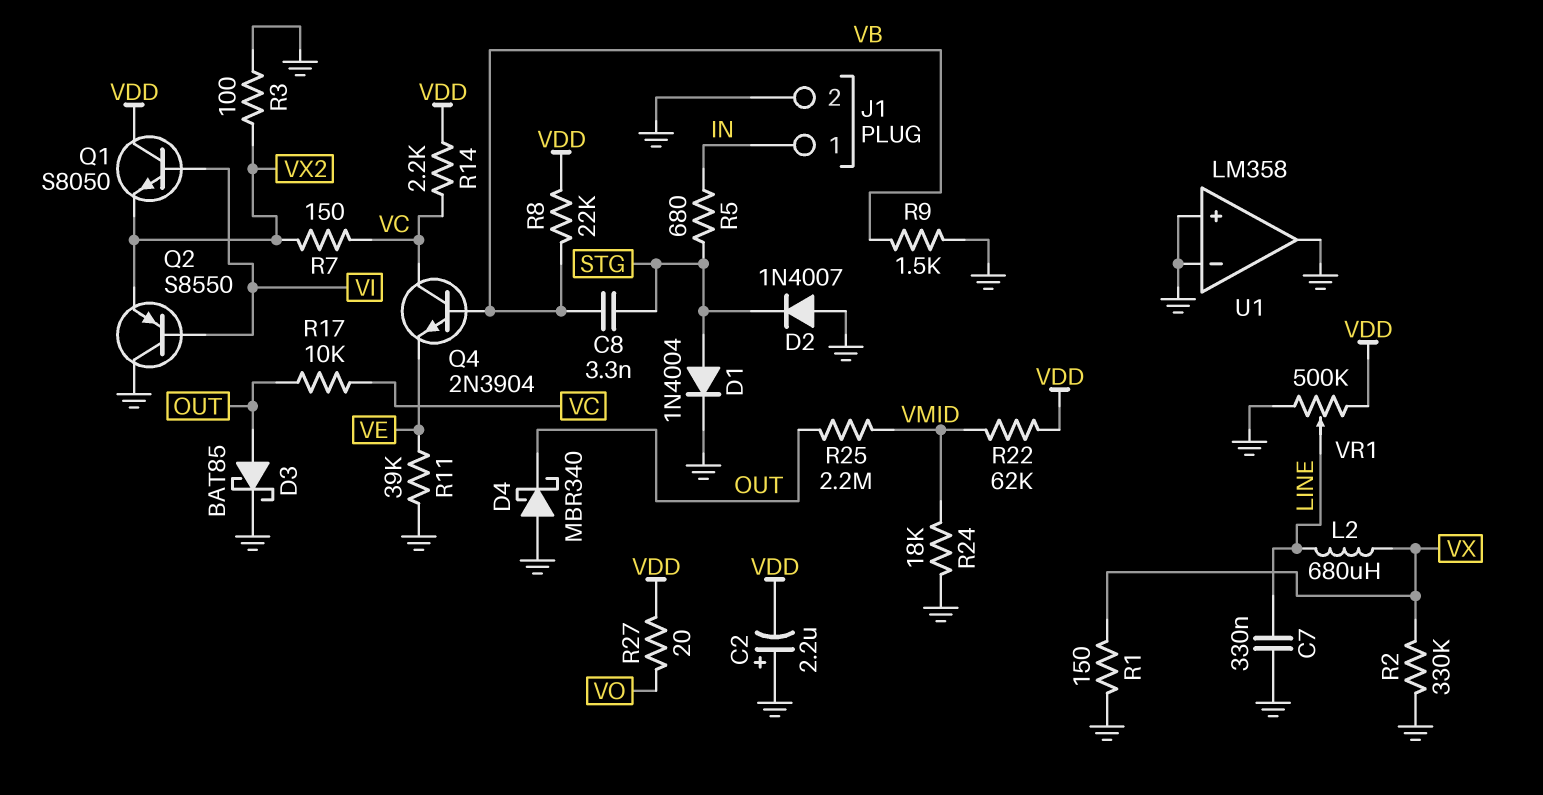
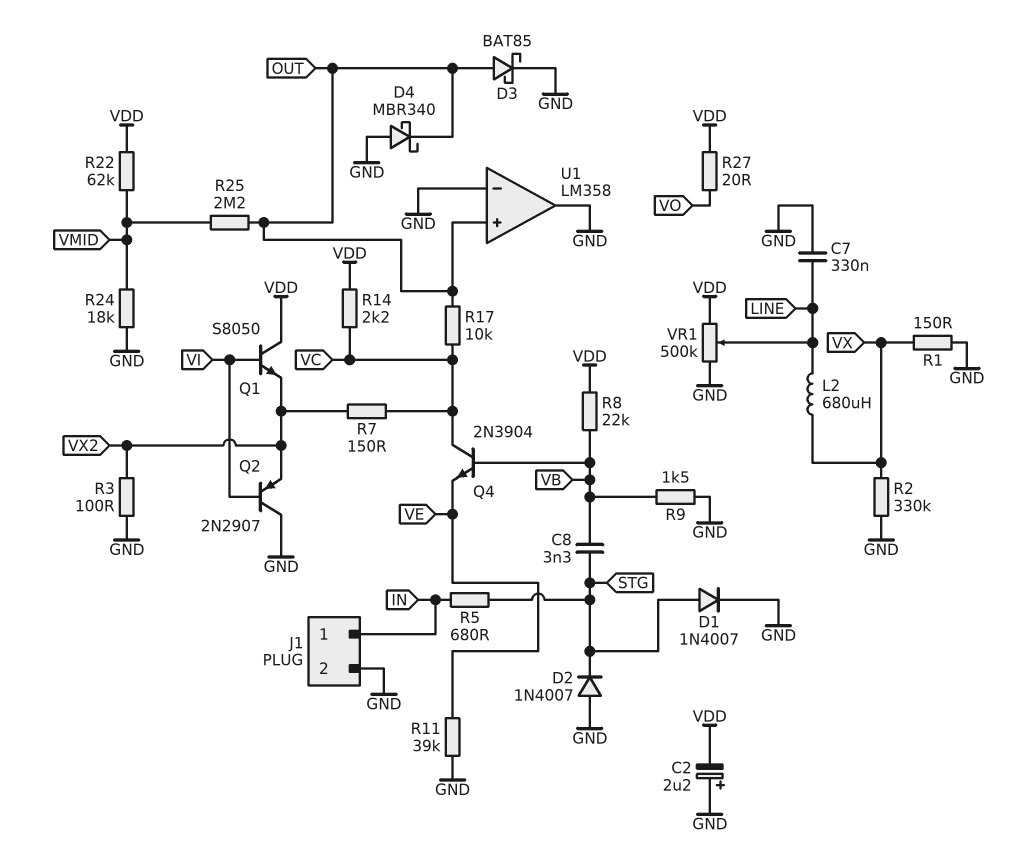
D1: diode 1N4004 (A STG, K GND) -> diode 1N4007 (A STG, K GND)
Q2: PNP S8550 (B VI, C GND, E VX2) -> PNP 2N2907 (B VI, C GND, E VX2)
U1 pin in+: GND -> OUT

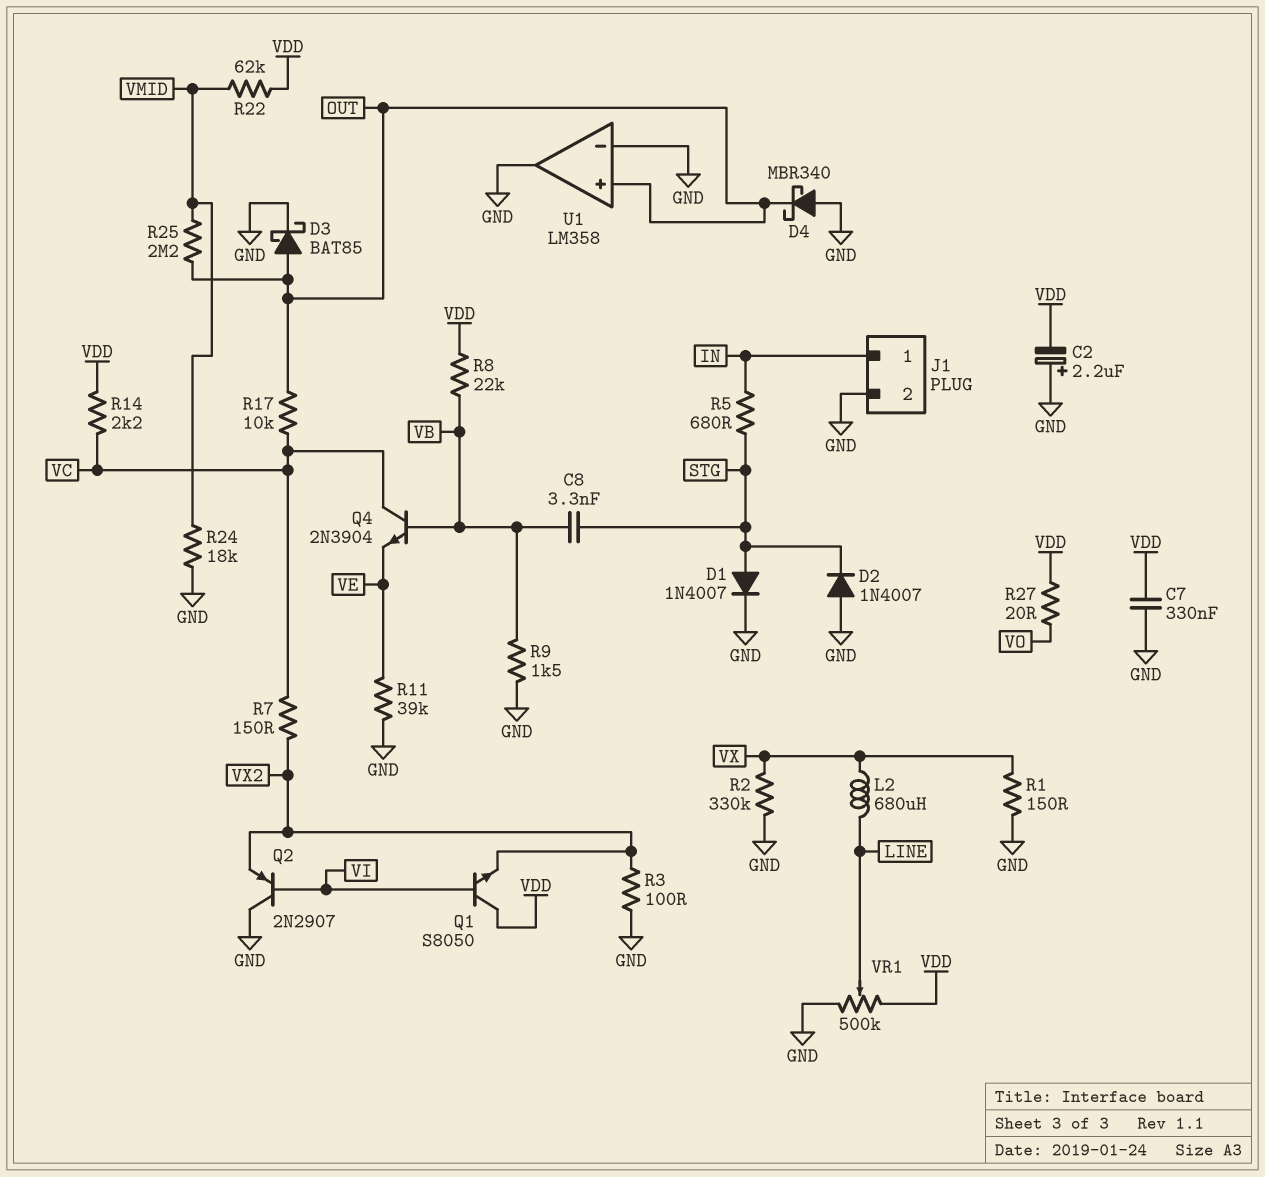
C7: 330nF (GND, LINE) -> 330nF (GND, VDD)

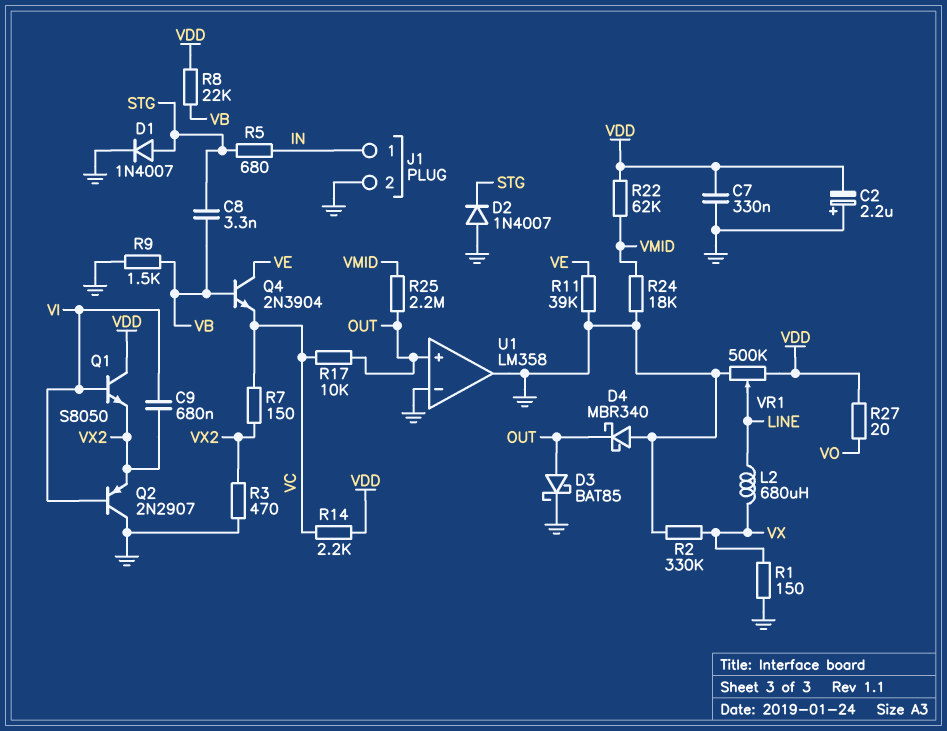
C9: none -> 680nF (VI, VX2)
Q4: NPN 2N3904 (B VB, C VC, E VE) -> NPN 2N3904 (B VB, C VE, E VC)
R3: 100 (GND, VX2) -> 470 (GND, VX2)

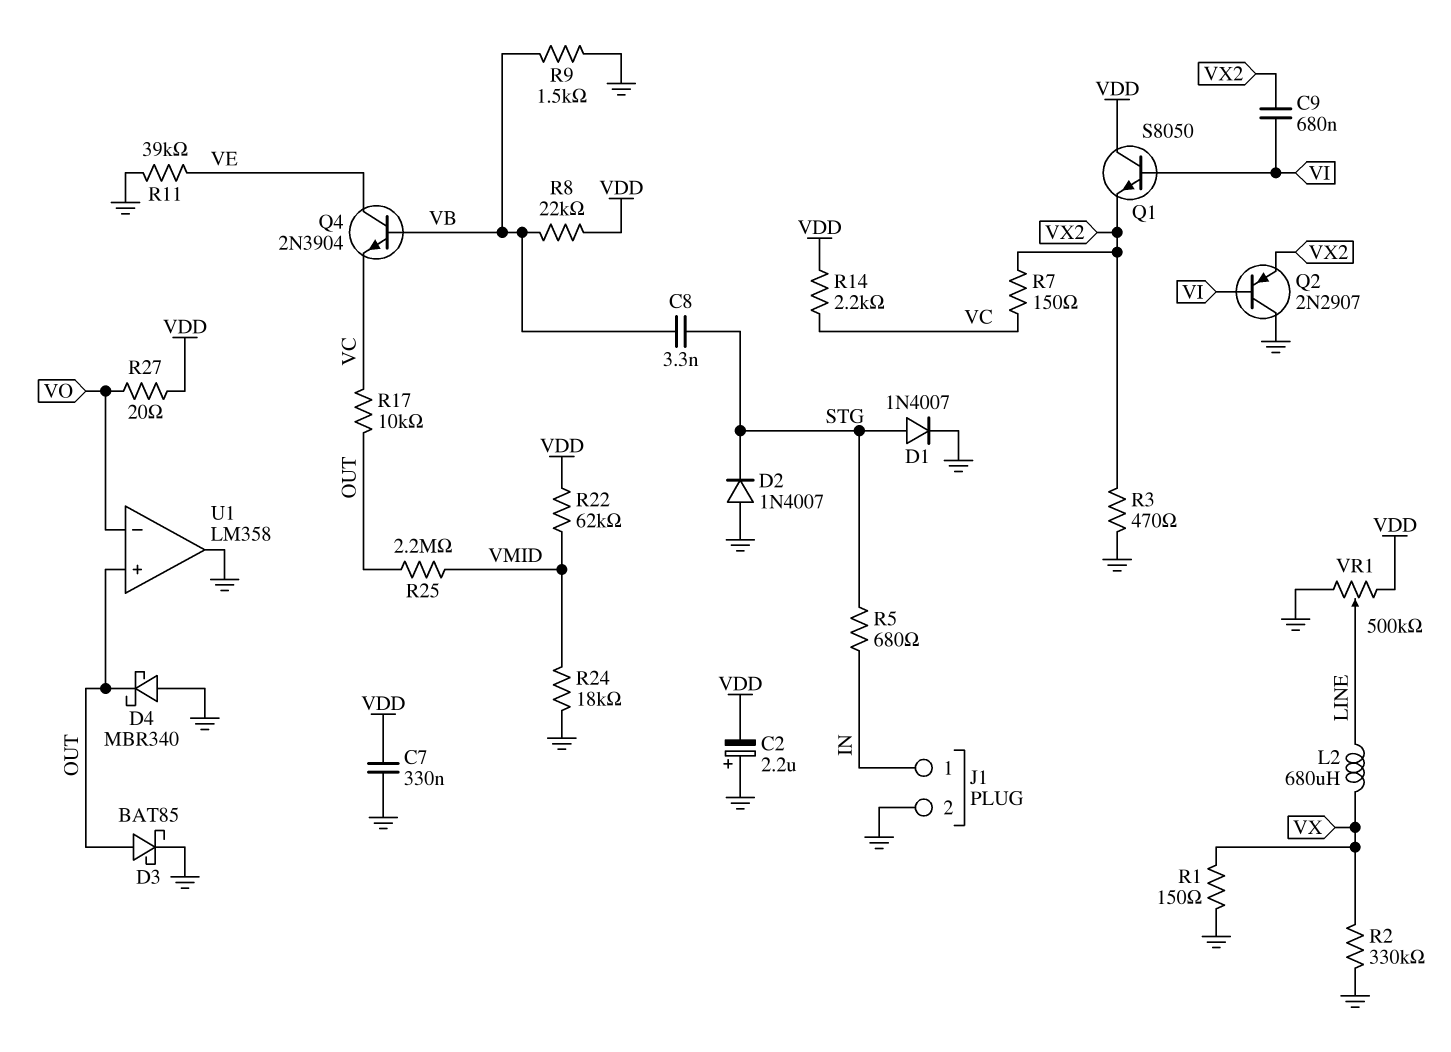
U1 pin in-: GND -> VO

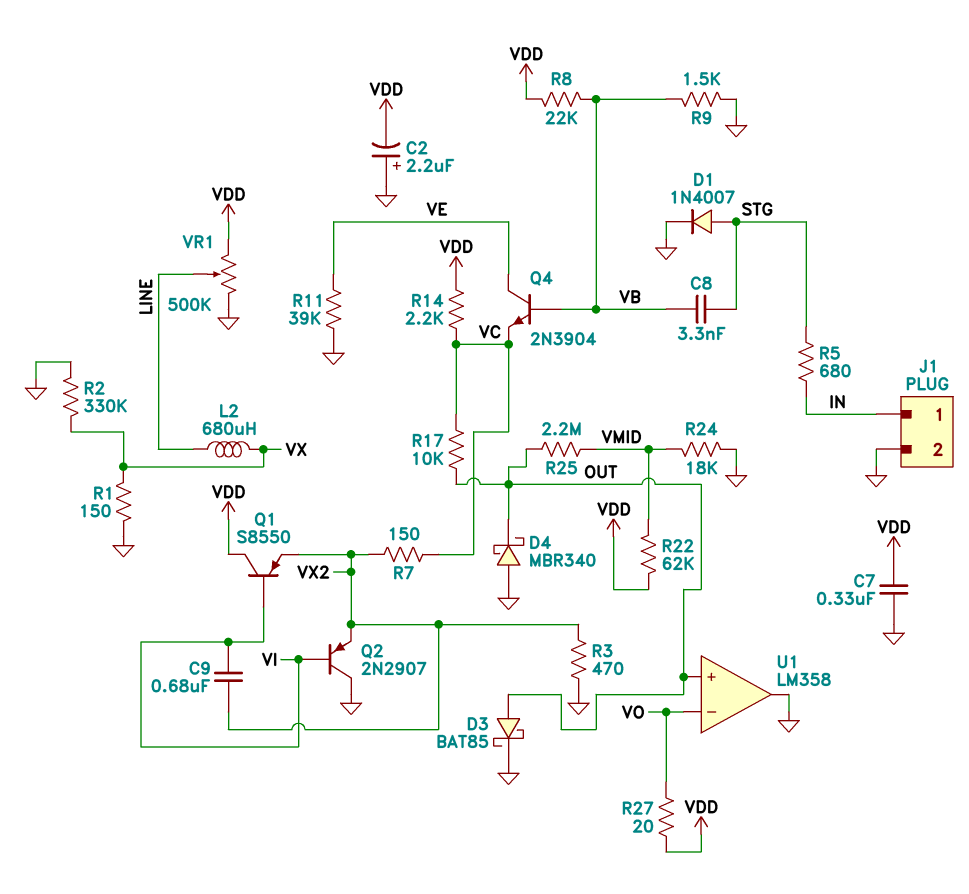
D2: diode 1N4007 (A GND, K STG) -> none
Q1: NPN S8050 (B VI, C VDD, E VX2) -> PNP S8550 (B VI, C VDD, E VX2)

